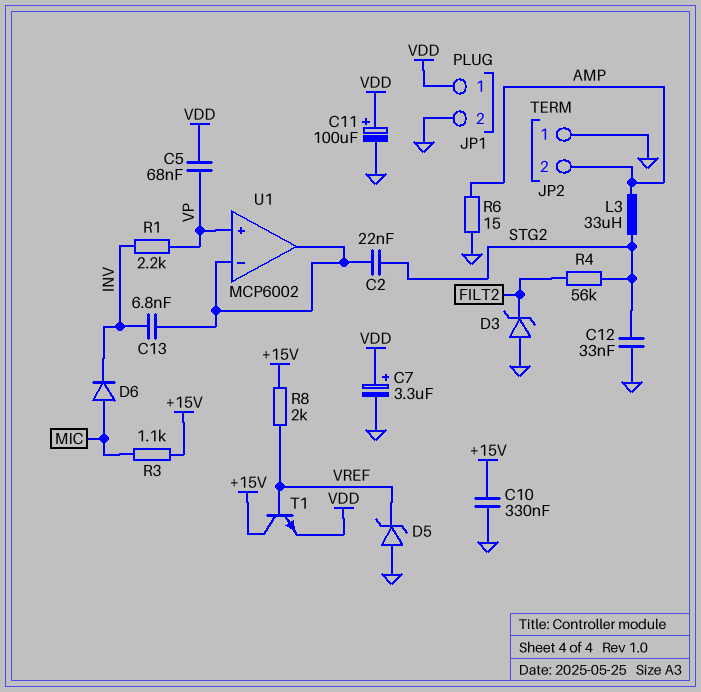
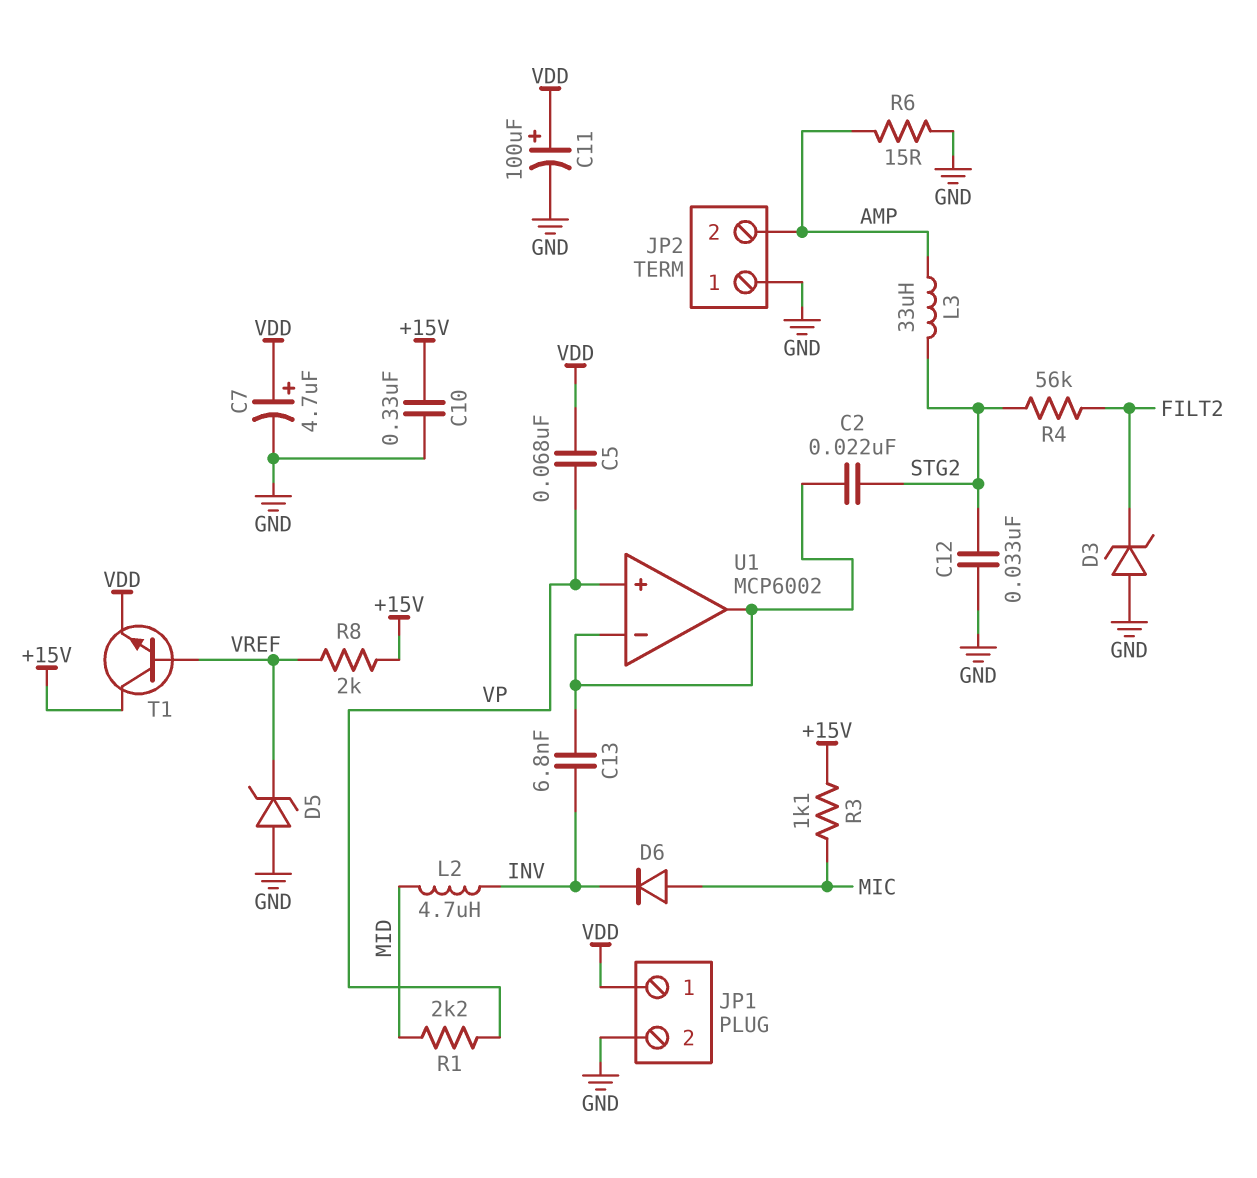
C7: 3.3uF (plus VDD, minus GND) -> 4.7uF (plus VDD, minus GND)
L2: none -> 4.7uH (INV, MID)
R1: 2.2k (INV, VP) -> 2.2k (MID, VP)

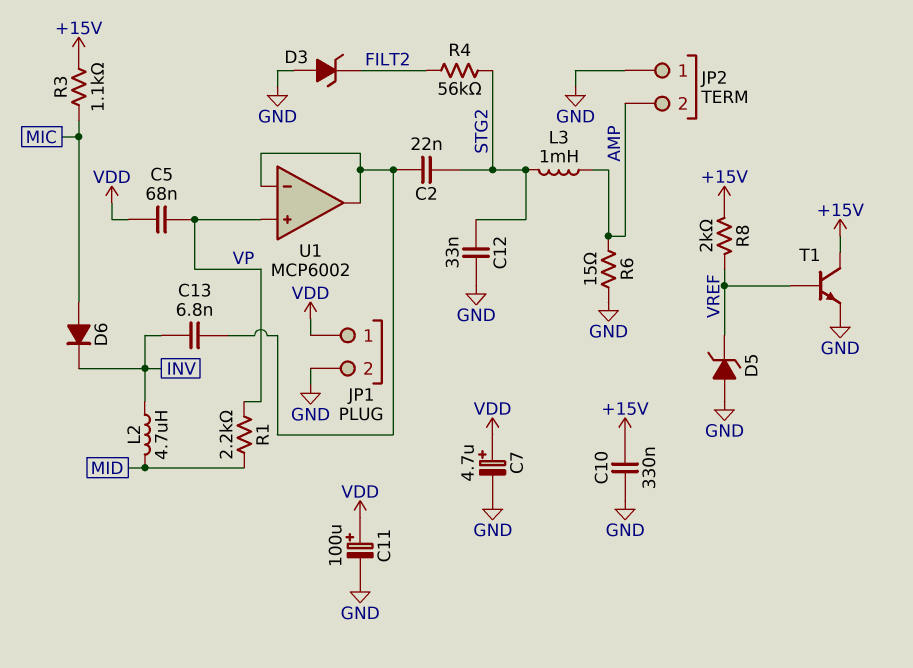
L3: 33uH (AMP, STG2) -> 1mH (AMP, STG2)
T1: NPN (B VREF, C +15V, E VDD) -> NPN (B VREF, C +15V, E GND)

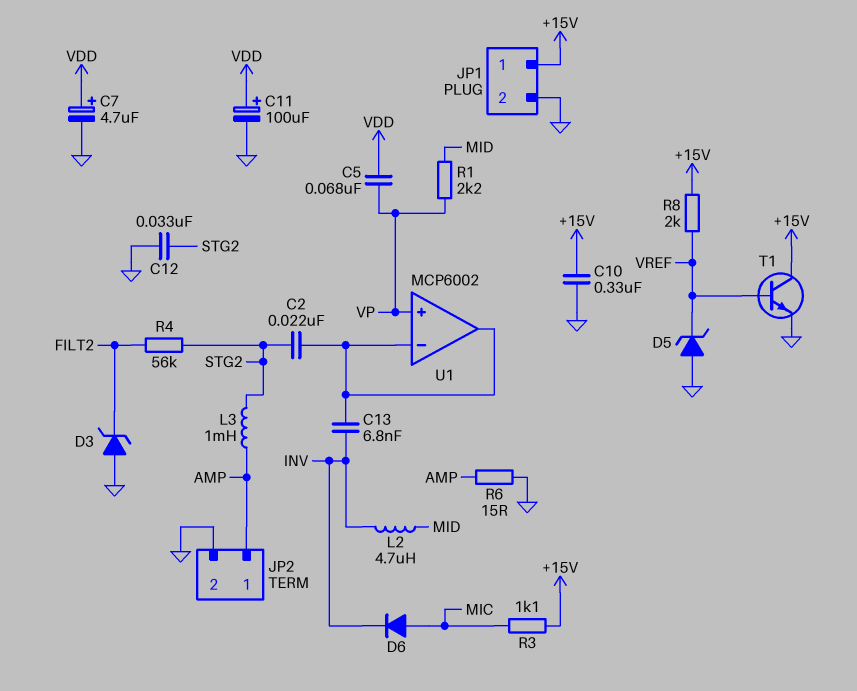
JP1 pin 1: VDD -> +15V
JP2 pin 1: GND -> AMP
JP2 pin 2: AMP -> GND

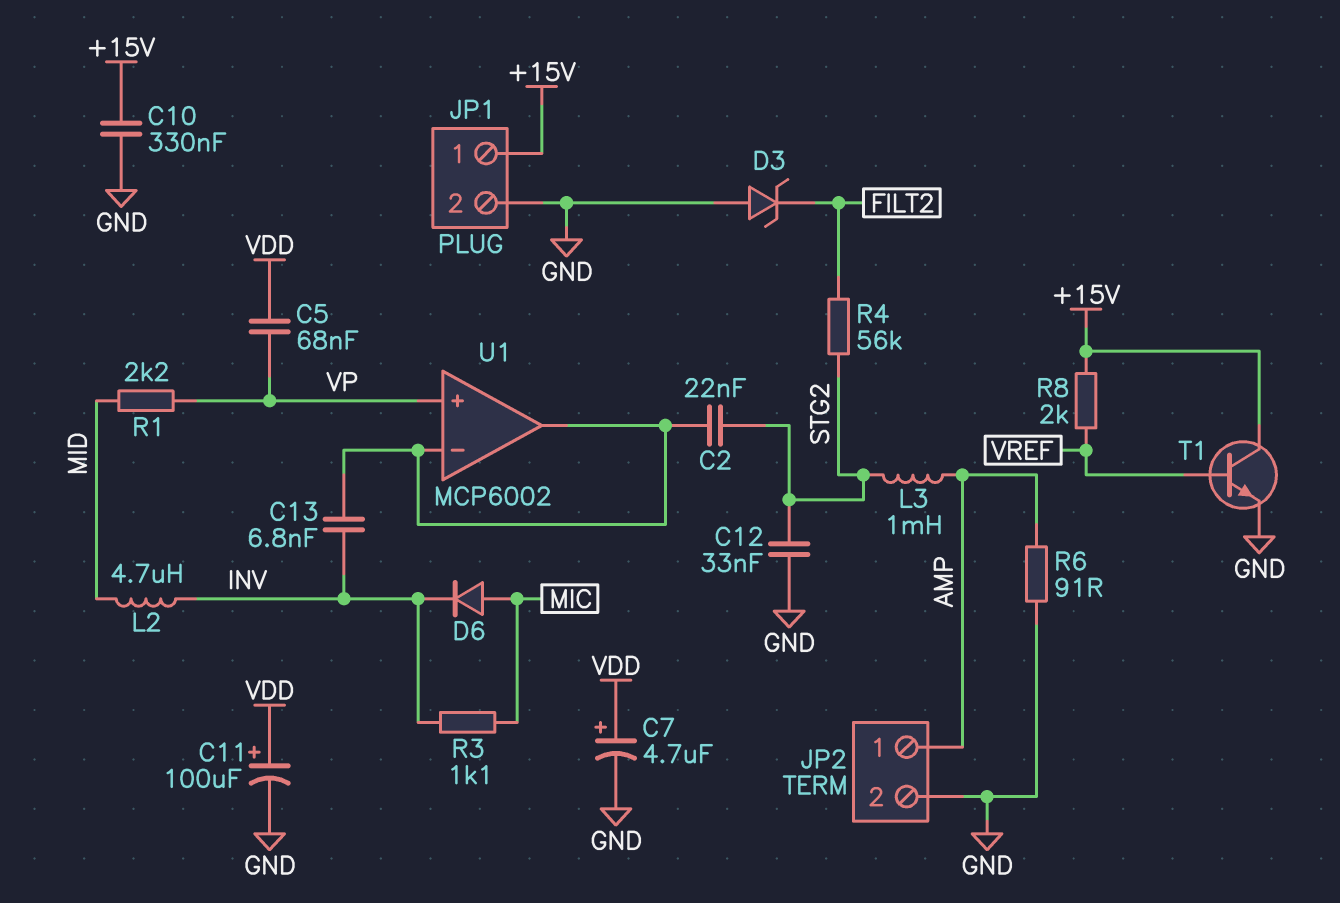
D5: zener (A GND, K VREF) -> none
R3: 1.1k (+15V, MIC) -> 1.1k (INV, MIC)
R6: 15 (AMP, GND) -> 91 (AMP, GND)

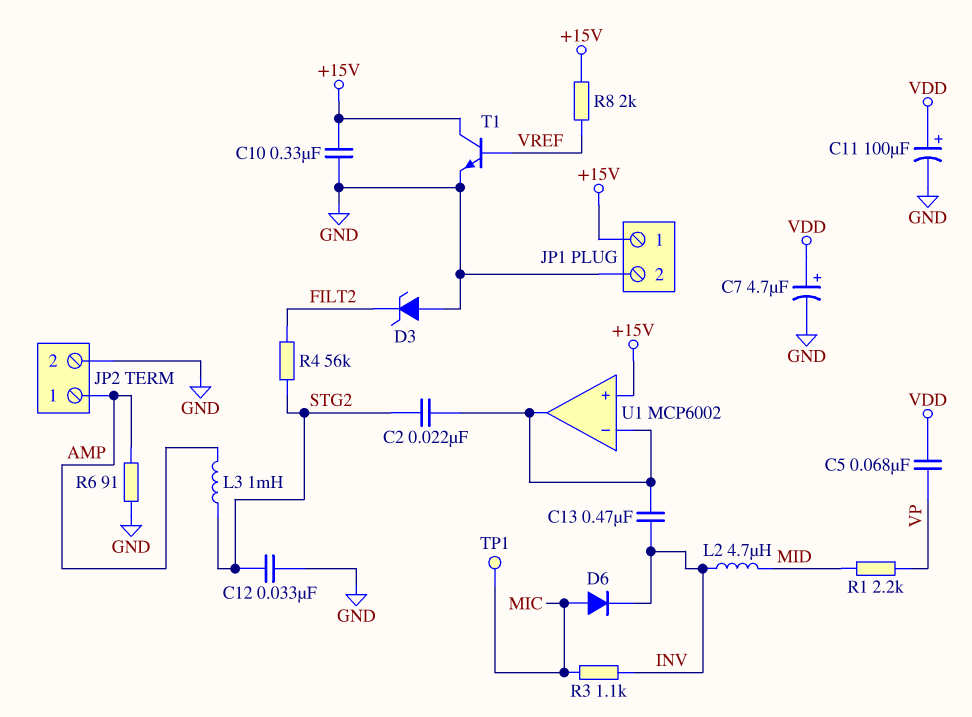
C13: 6.8nF (INV, U1/in-) -> 470nF (INV, U1/in-)
TP1: none -> test point (MIC)
U1 pin in+: VP -> +15V

